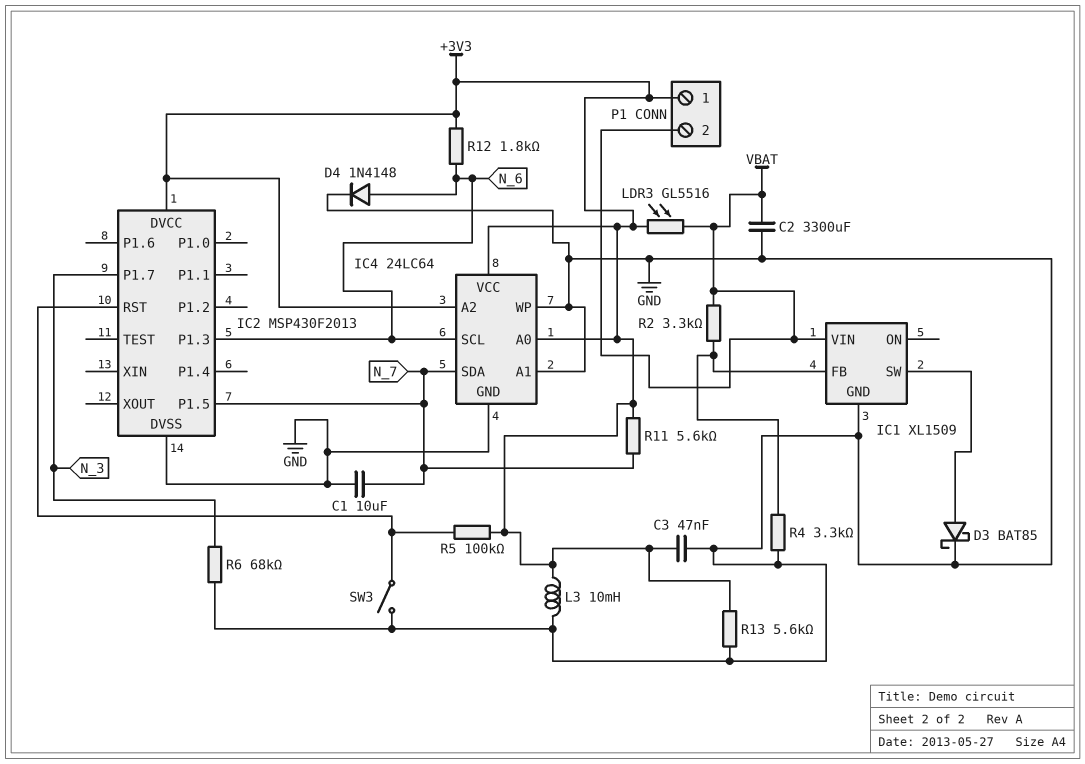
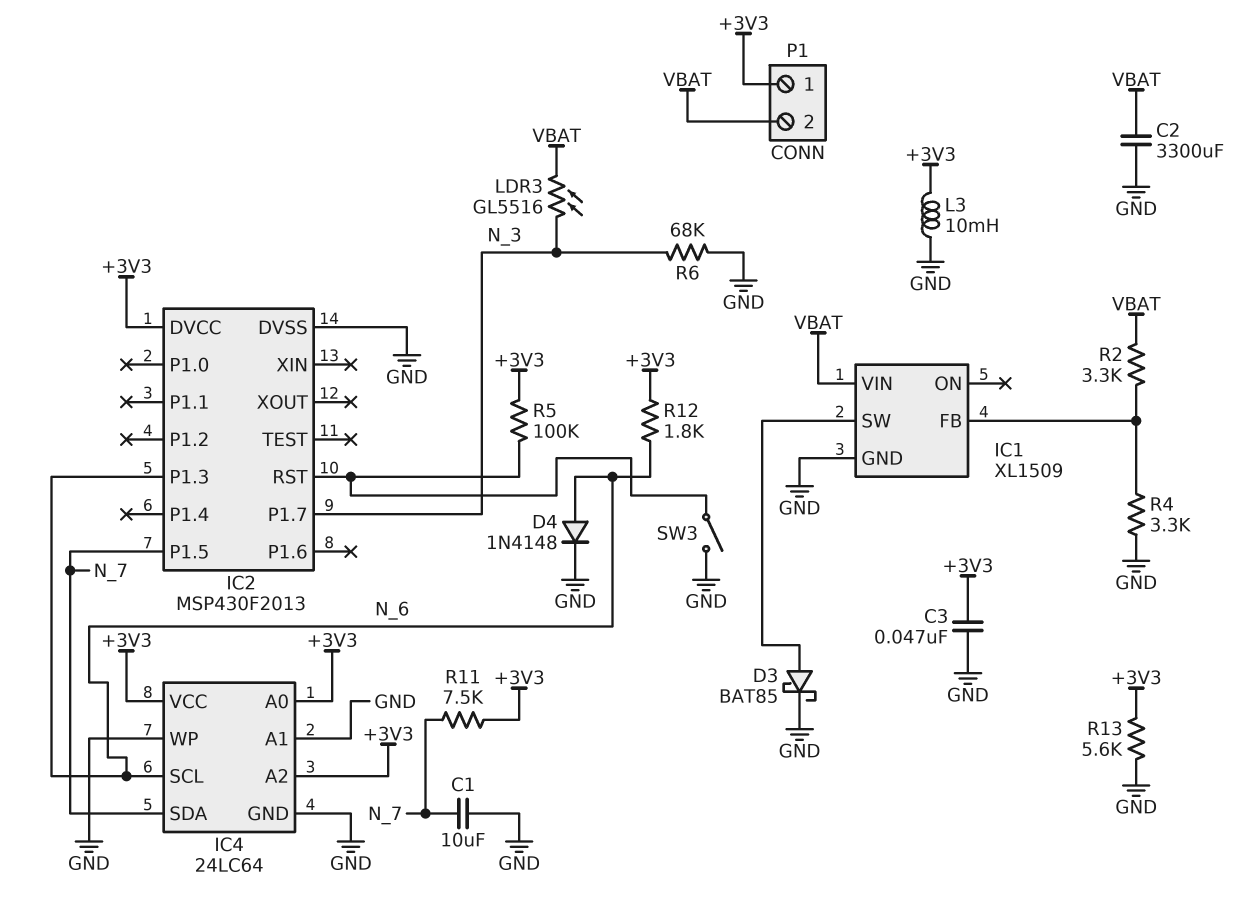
LDR3: GL5516 (+3V3, VBAT) -> GL5516 (N_3, VBAT)
R11: 5.6k (+3V3, N_7) -> 7.5k (+3V3, N_7)

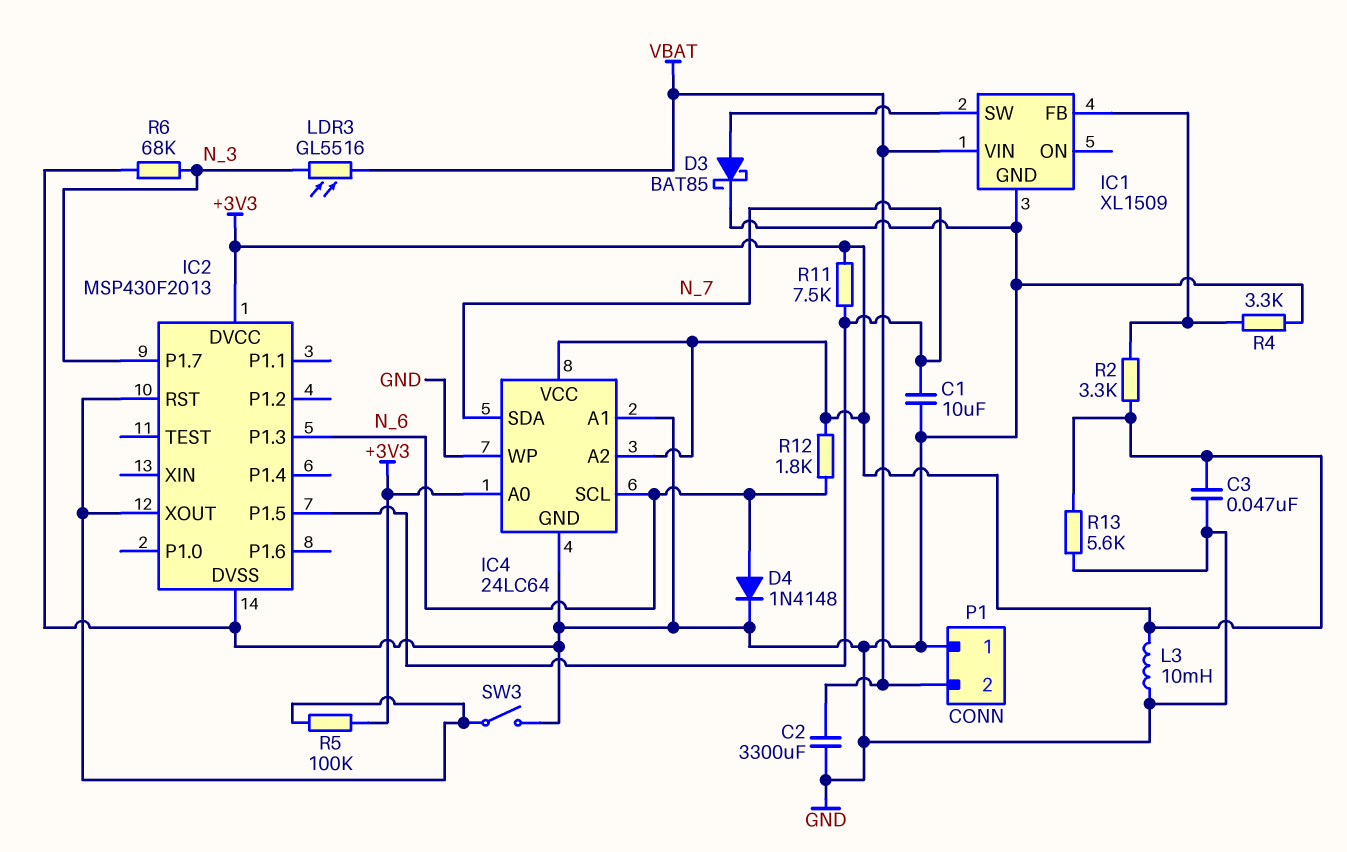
IC2 pin XOUT: none -> IC2/RST
P1 pin 1: +3V3 -> GND
R2: 3.3k (IC1/FB, VBAT) -> 3.3k (+3V3, IC1/FB)

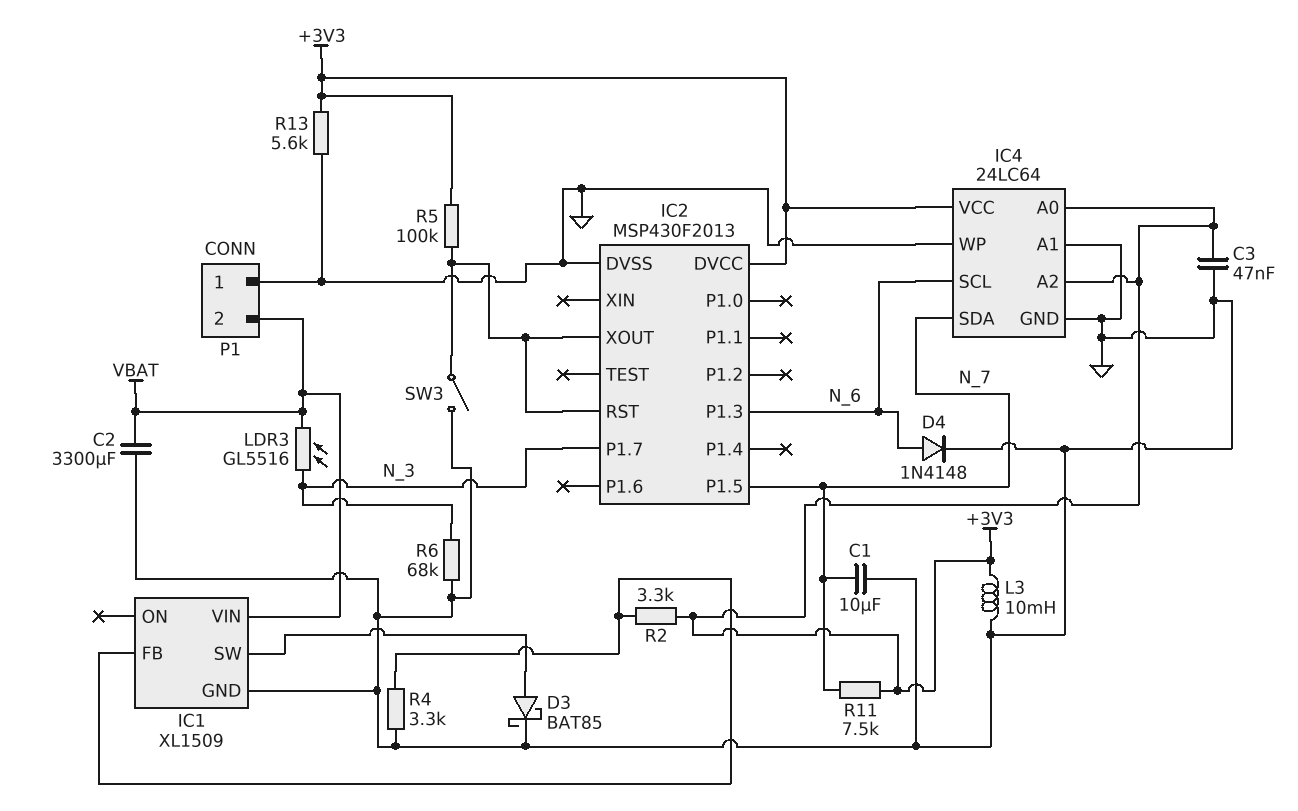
R12: 1.8k (+3V3, N_6) -> none

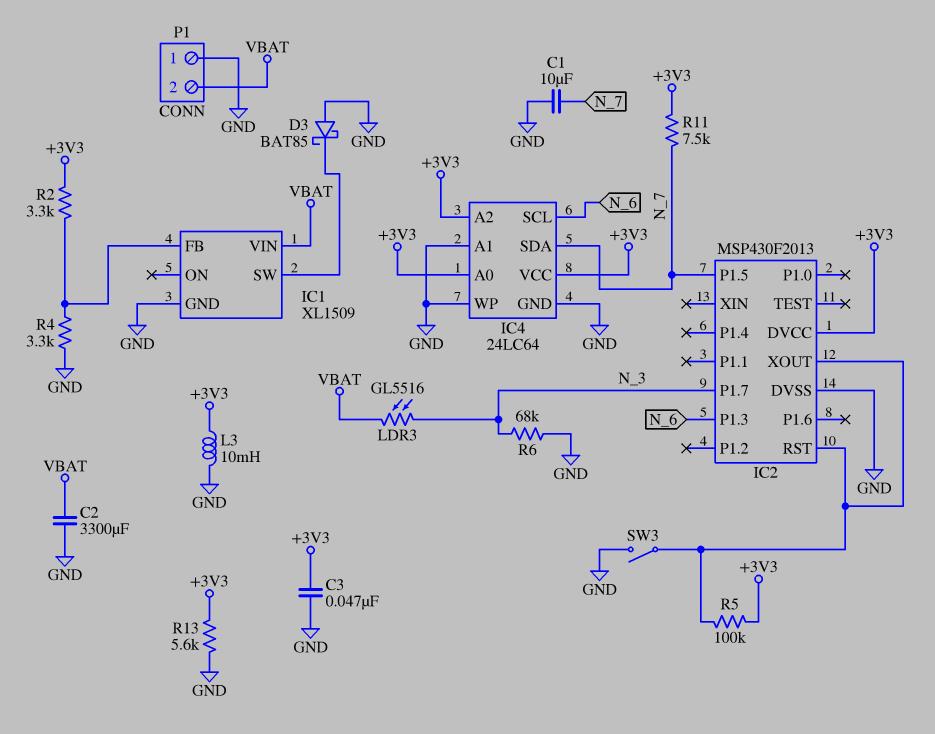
D3: schottky BAT85 (A IC1/SW, K GND) -> schottky BAT85 (A GND, K IC1/SW)
D4: diode 1N4148 (A N_6, K GND) -> none

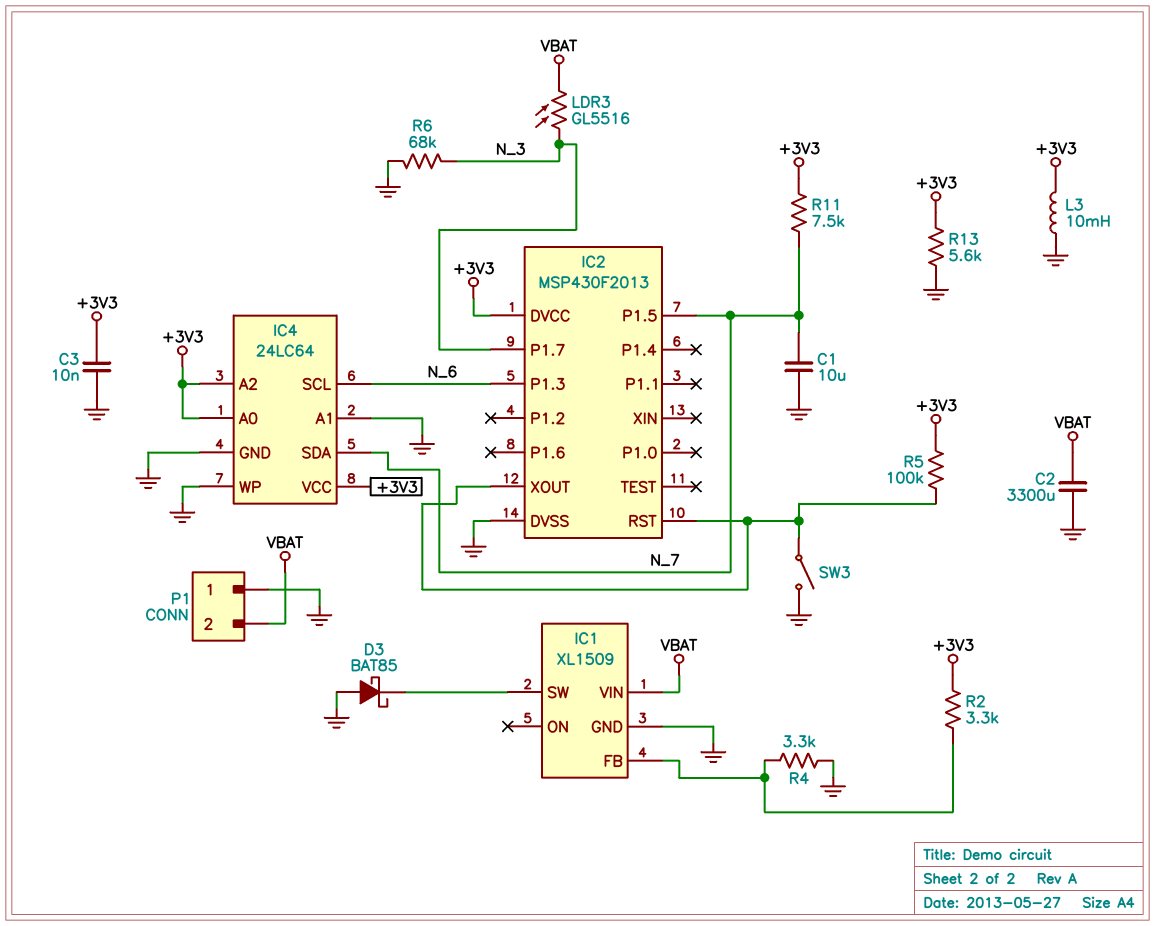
C3: 47nF (+3V3, GND) -> 10nF (+3V3, GND)

